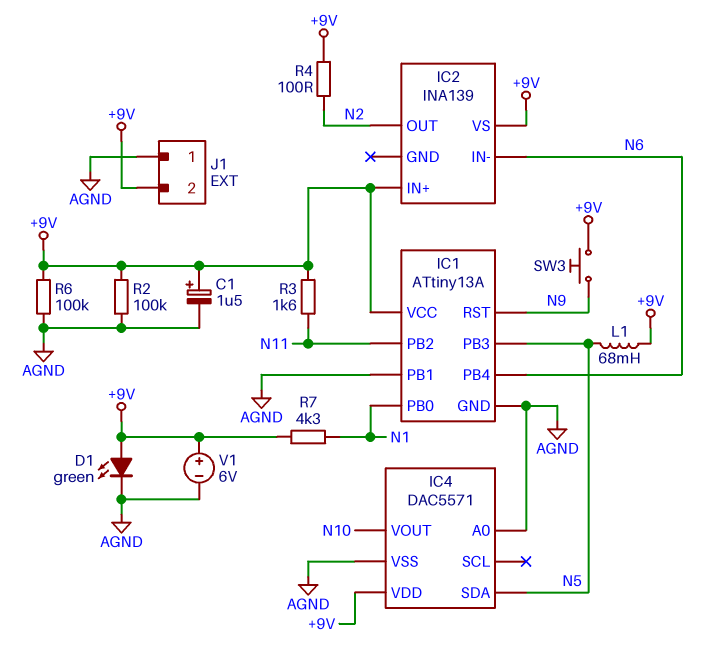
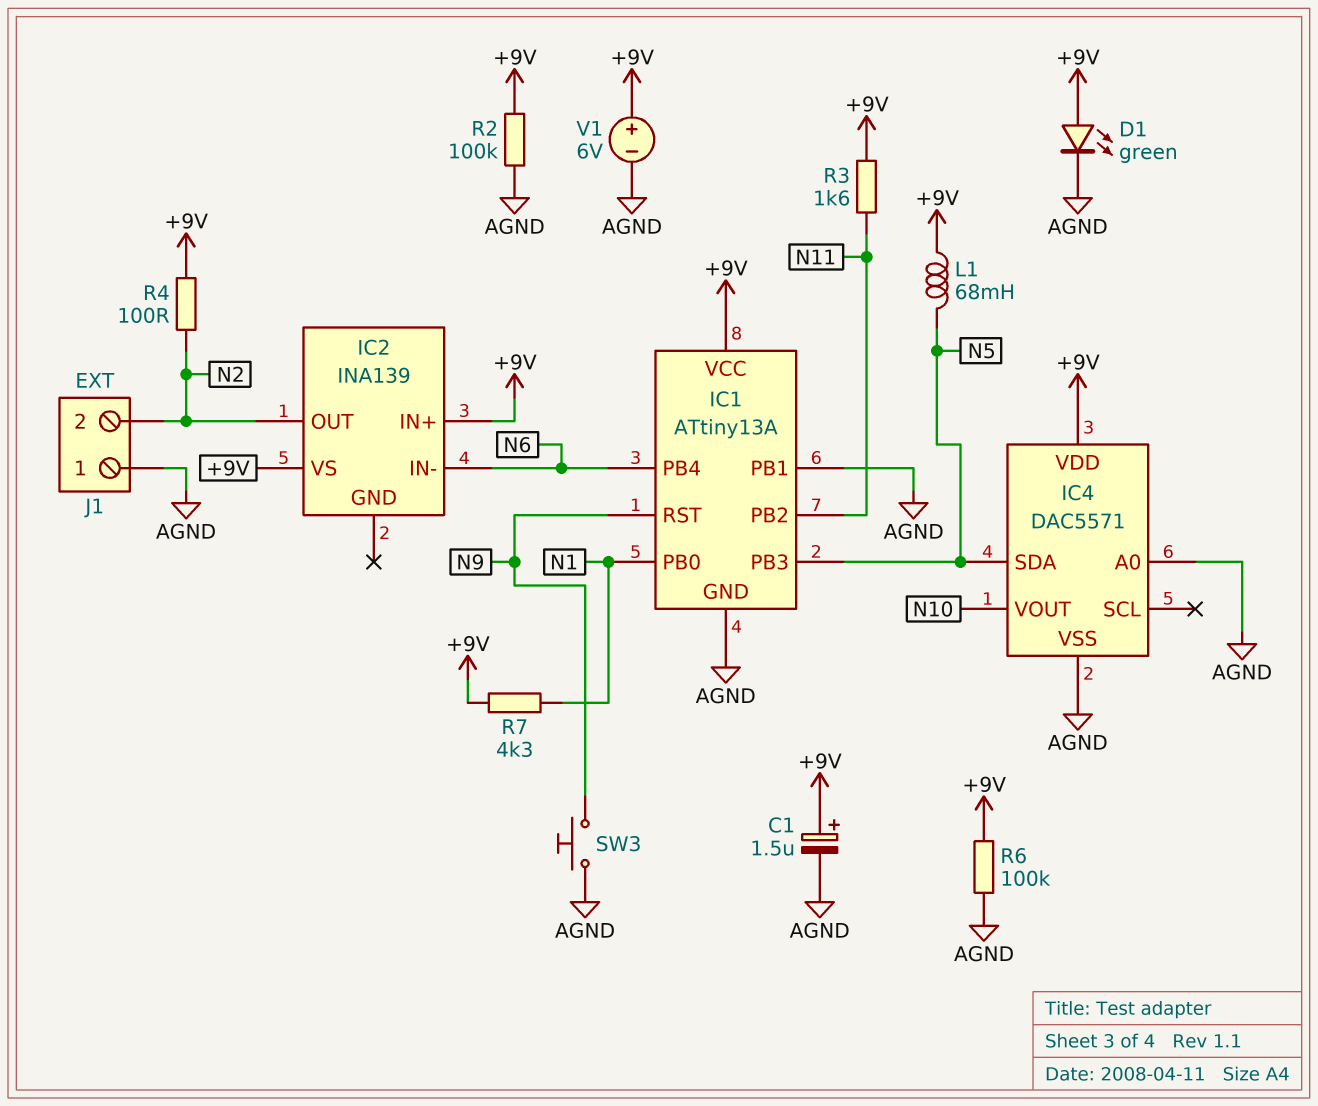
J1 pin 2: +9V -> N2
SW3: button (+9V, N9) -> button (AGND, N9)

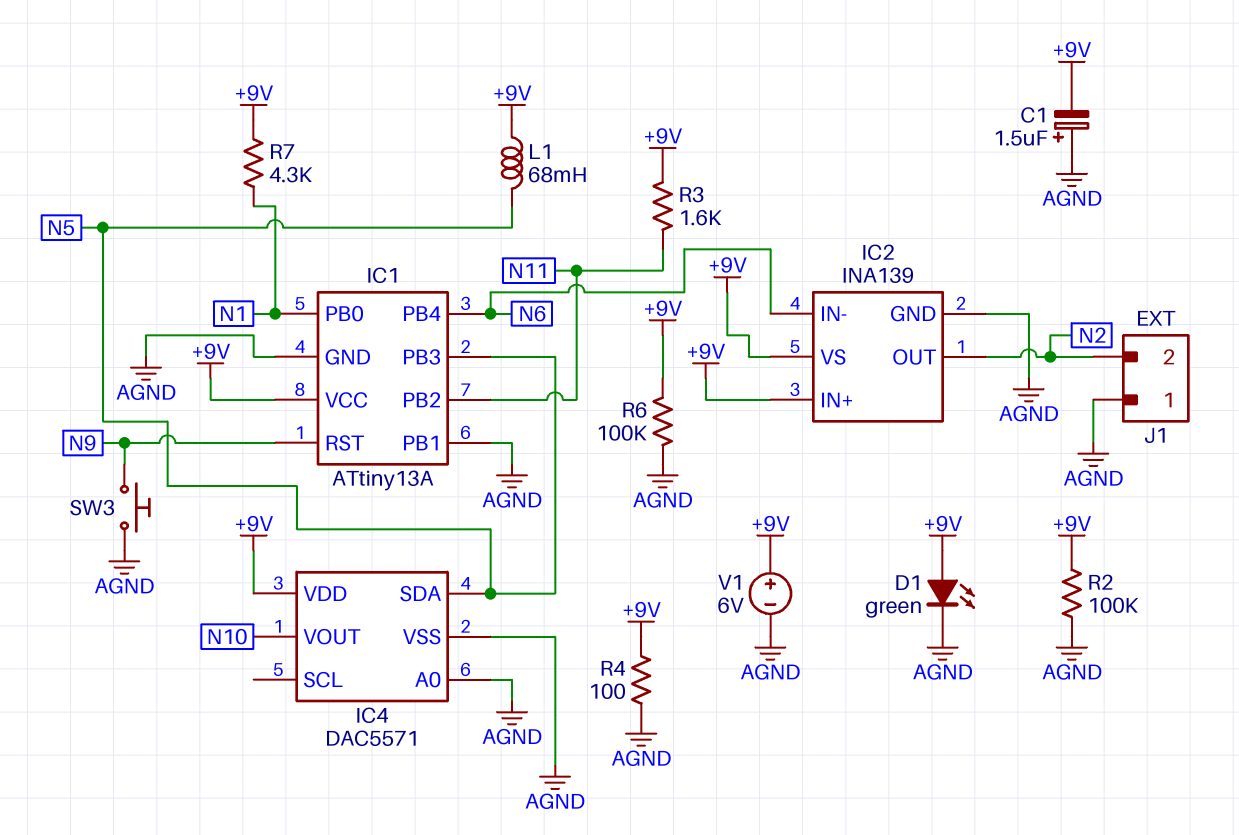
C1: 1.5uF (plus +9V, minus AGND) -> 1.5uF (plus AGND, minus +9V)
IC2 pin GND: none -> AGND
R4: 100 (+9V, N2) -> 100 (+9V, AGND)

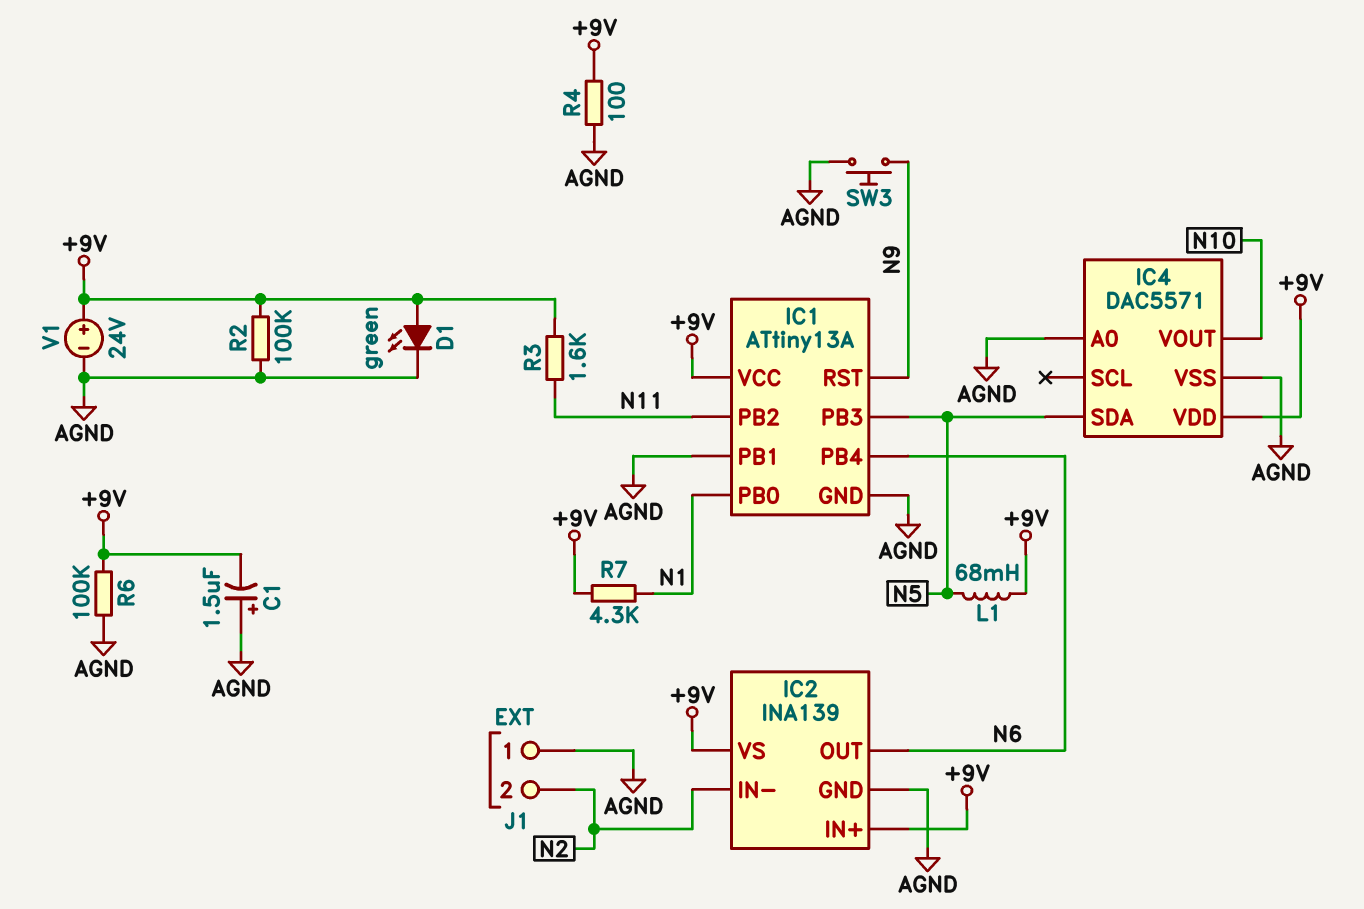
IC2 pin IN-: N6 -> N2
IC2 pin OUT: N2 -> N6
V1: 6V (plus +9V, minus AGND) -> 24V (plus +9V, minus AGND)

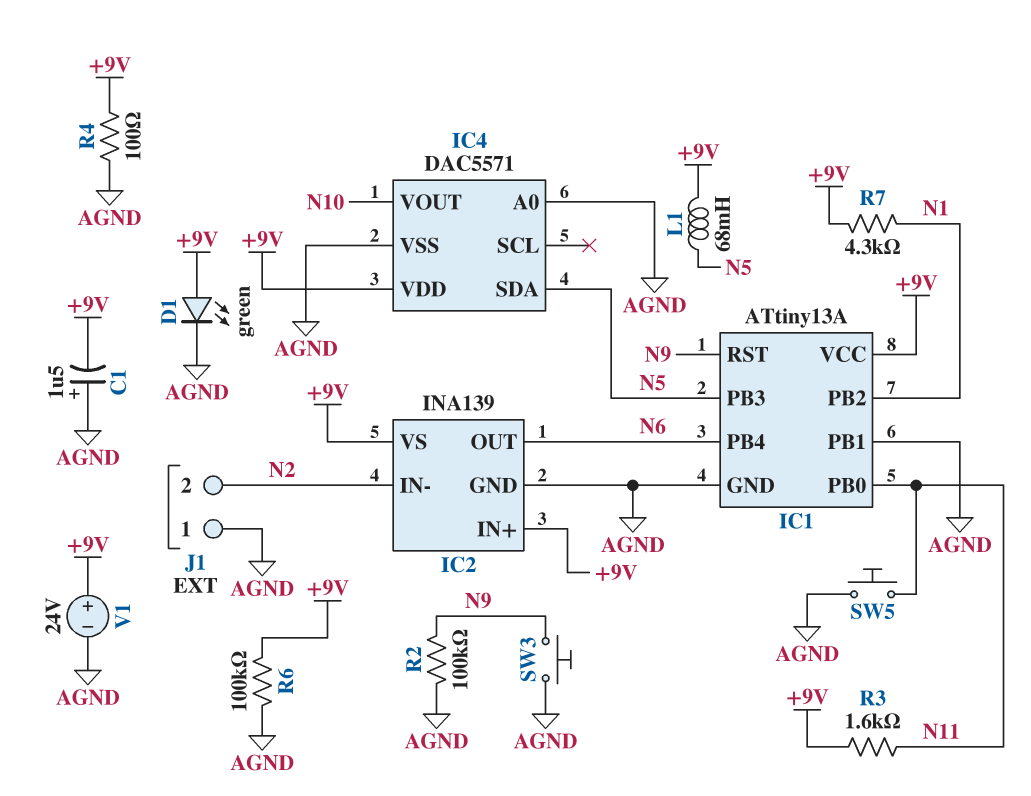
IC1 pin PB0: N1 -> N11
IC1 pin PB2: N11 -> N1
R2: 100k (+9V, AGND) -> 100k (AGND, N9)
SW5: none -> button (AGND, N11)

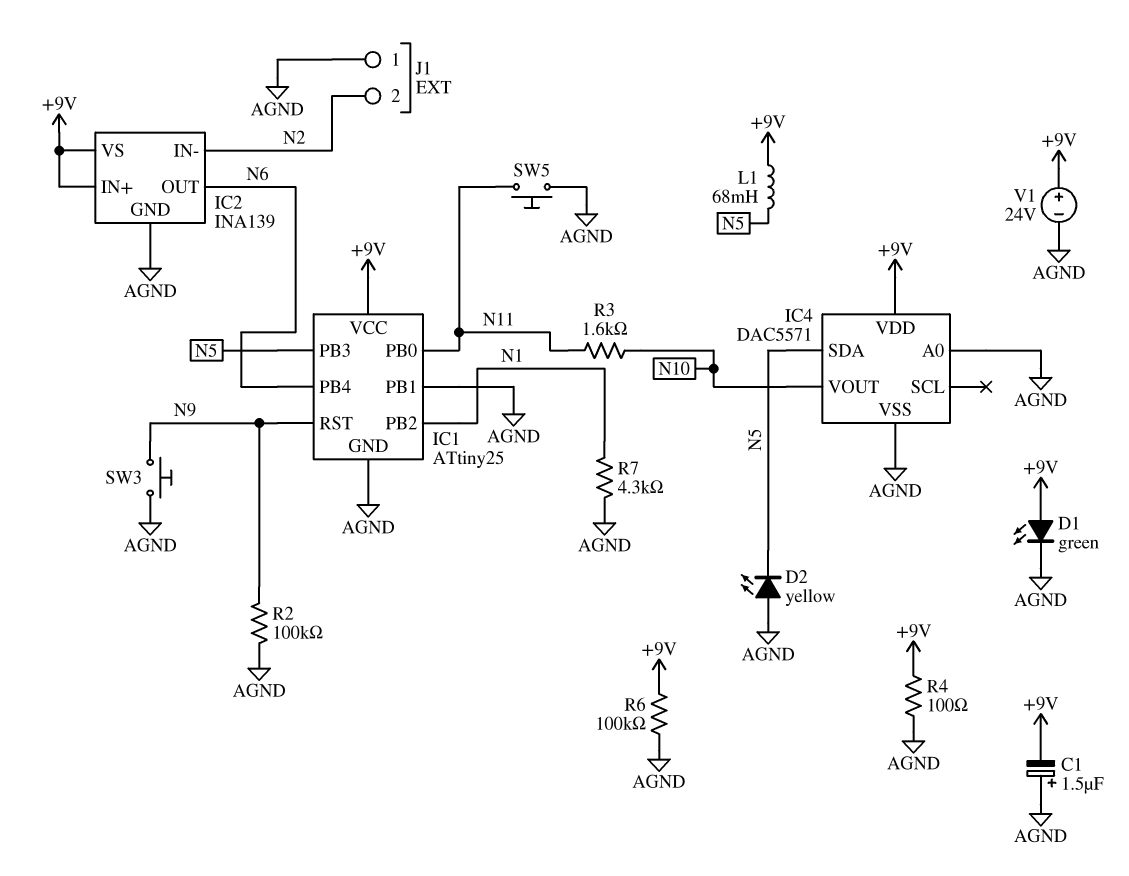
D2: none -> LED yellow (A AGND, K N5)
IC1: ATtiny13A -> ATtiny25
R3: 1.6k (+9V, N11) -> 1.6k (N10, N11)
R7: 4.3k (+9V, N1) -> 4.3k (AGND, N1)

